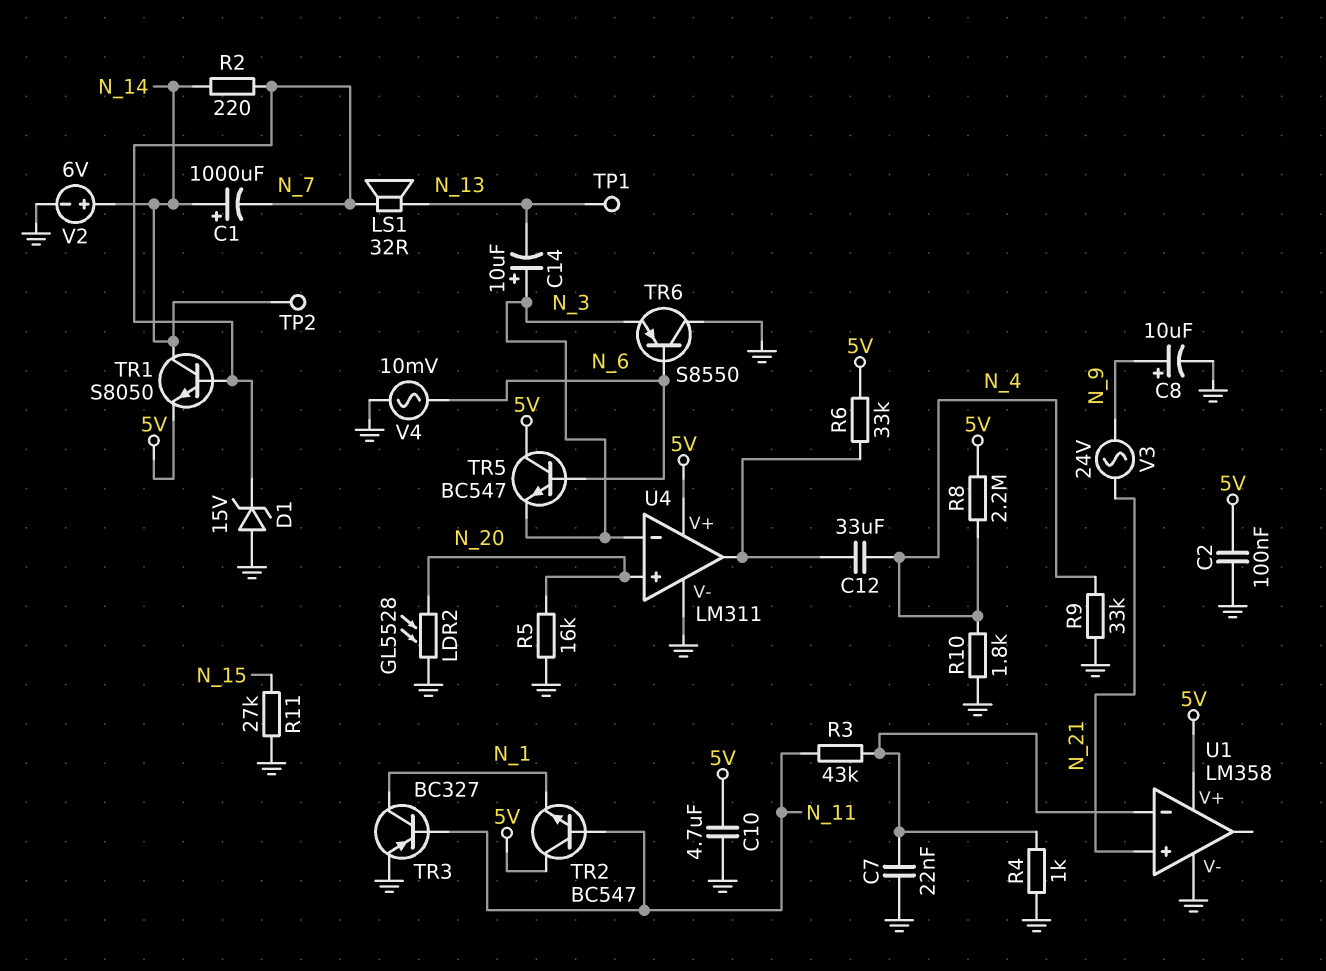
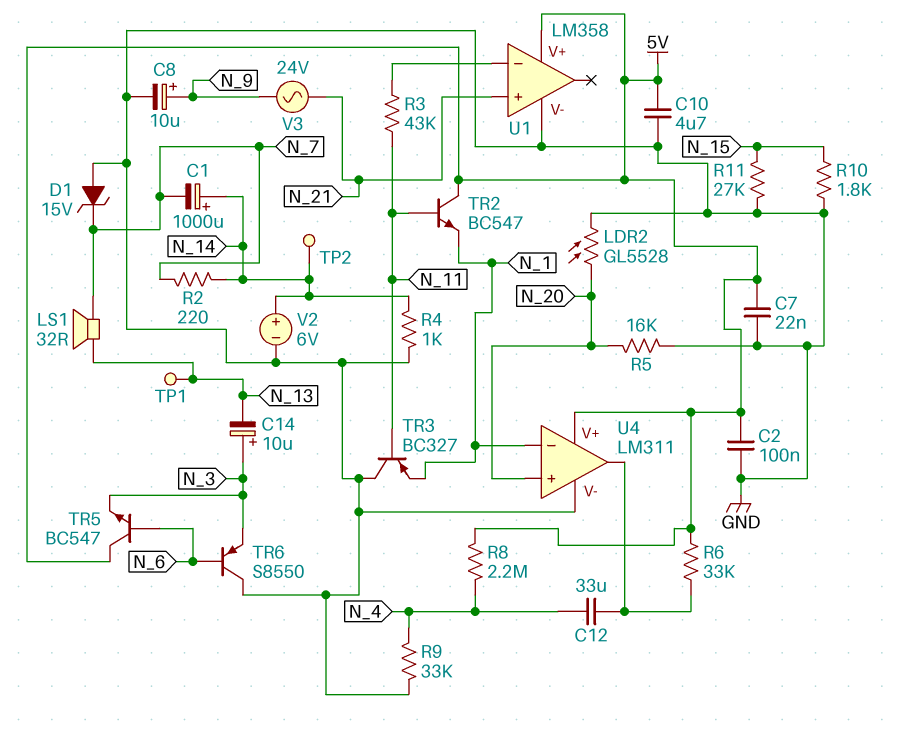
C7: 22nF (GND, U1/in-) -> 22nF (5V, GND)
R4: 1k (GND, U1/in-) -> 1k (GND, N_14)
R10: 1.8k (GND, N_4) -> 1.8k (GND, N_15)
TR1: NPN S8050 (B N_7, C N_14, E 5V) -> none
TR3: PNP BC327 (B N_11, C N_1, E GND) -> PNP BC327 (B N_11, C GND, E N_1)
U4 pin in-: N_3 -> N_1
V4: AC 10mV (GND, N_6) -> none

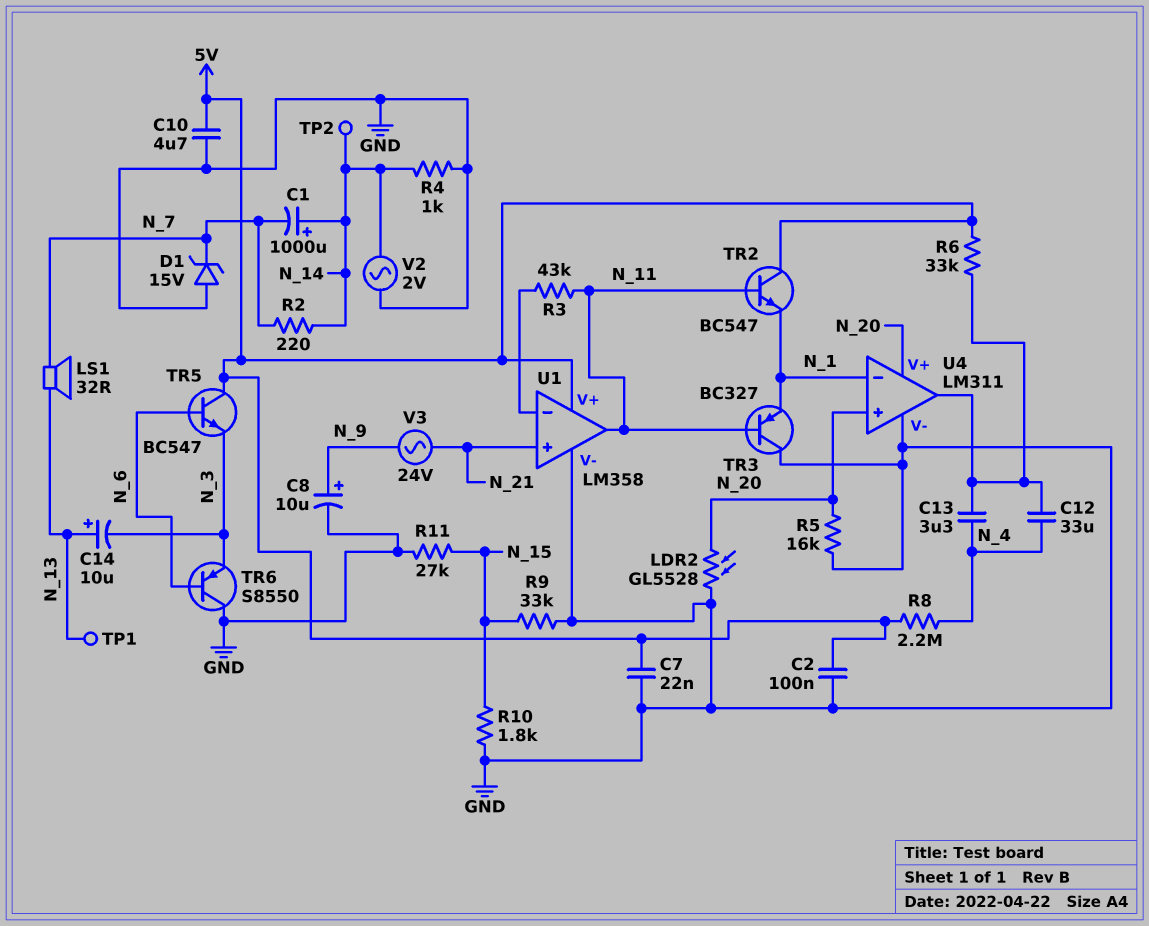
C13: none -> 3.3uF (N_4, U4/out)
C14: 10uF (plus N_3, minus N_13) -> 10uF (plus N_13, minus N_3)
R9: 33k (GND, N_4) -> 33k (GND, N_15)
U1 pin out: none -> N_11
U4 pin V+: 5V -> N_20
V2: 6V (plus N_14, minus GND) -> AC 2V (GND, N_14)

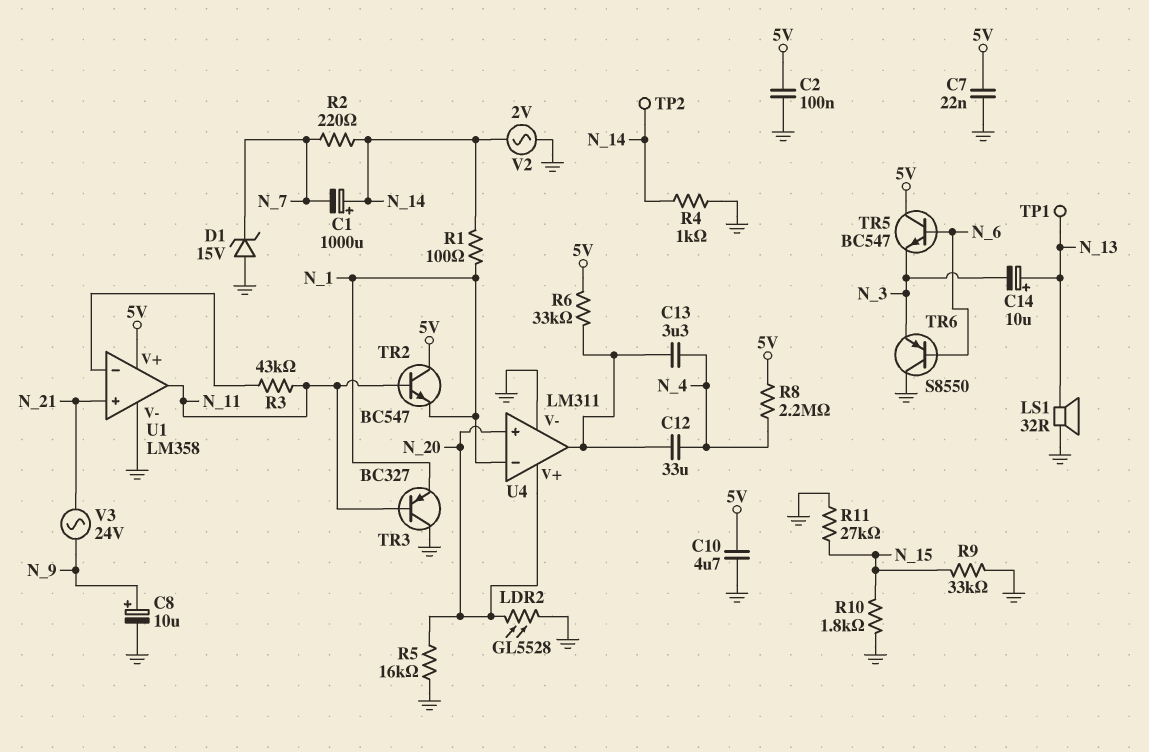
LS1: speaker 32R (N_7, N_13) -> speaker 32R (GND, N_13)
R1: none -> 100 (N_1, N_14)

